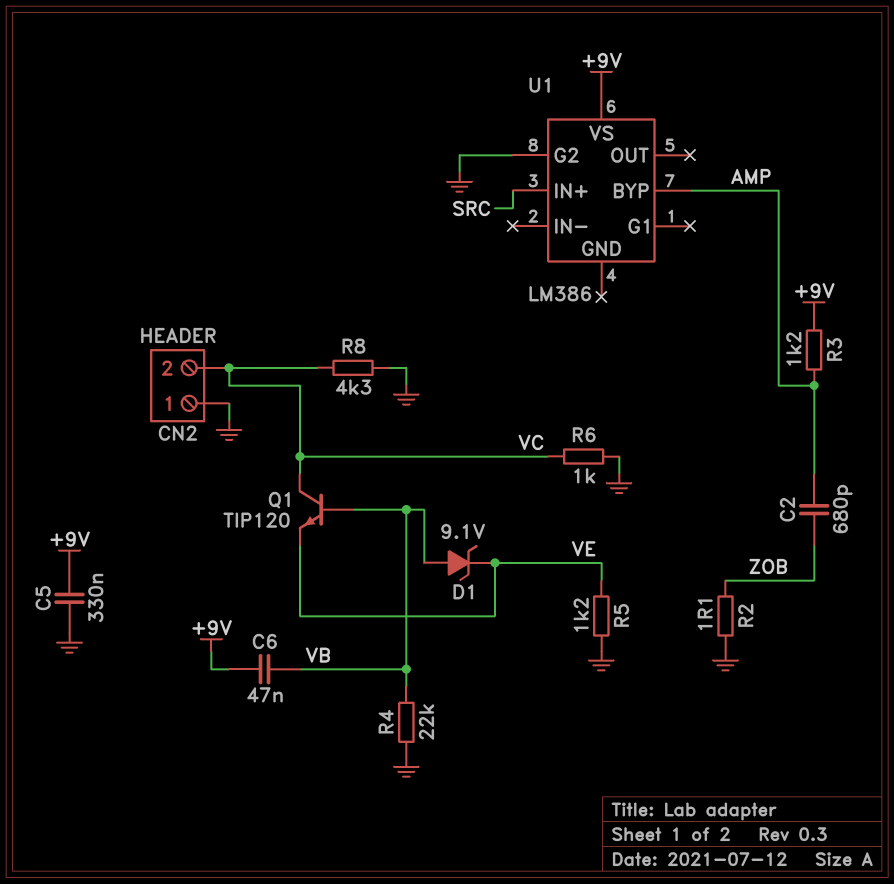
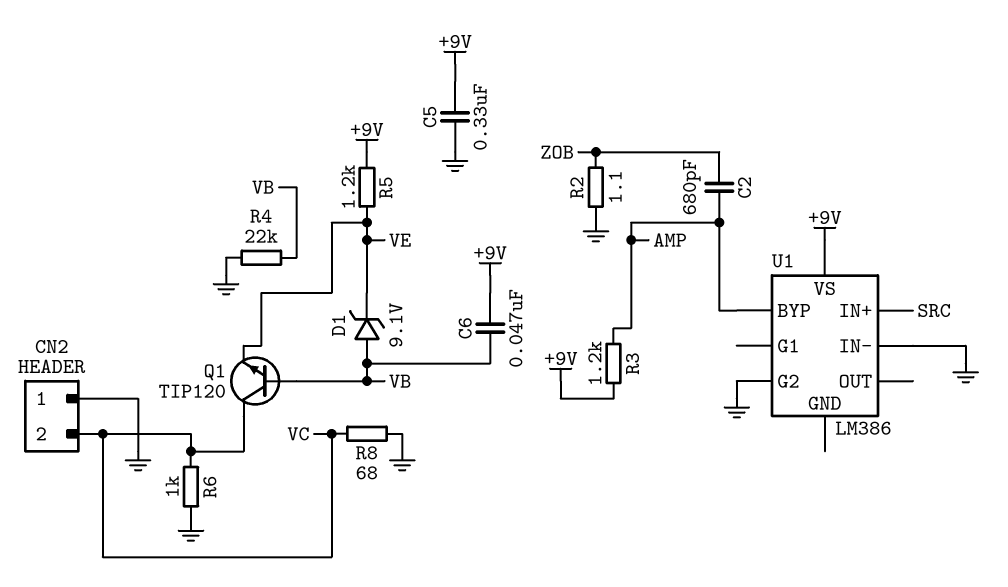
R5: 1.2k (GND, VE) -> 1.2k (+9V, VE)
R8: 4.3k (GND, VC) -> 68 (GND, VC)
U1 pin IN-: none -> GND

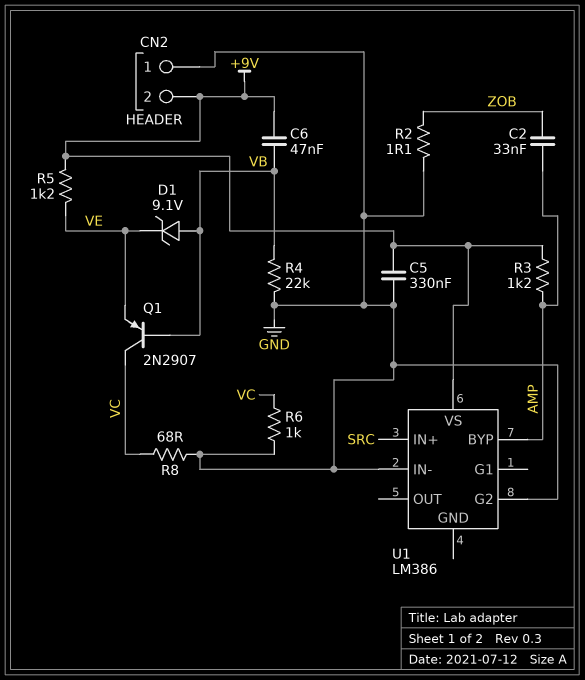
C2: 680pF (AMP, ZOB) -> 33nF (AMP, ZOB)
CN2 pin 2: VC -> +9V
Q1: NPN TIP120 (B VB, C VC, E VE) -> PNP 2N2907 (B VB, C VC, E VE)

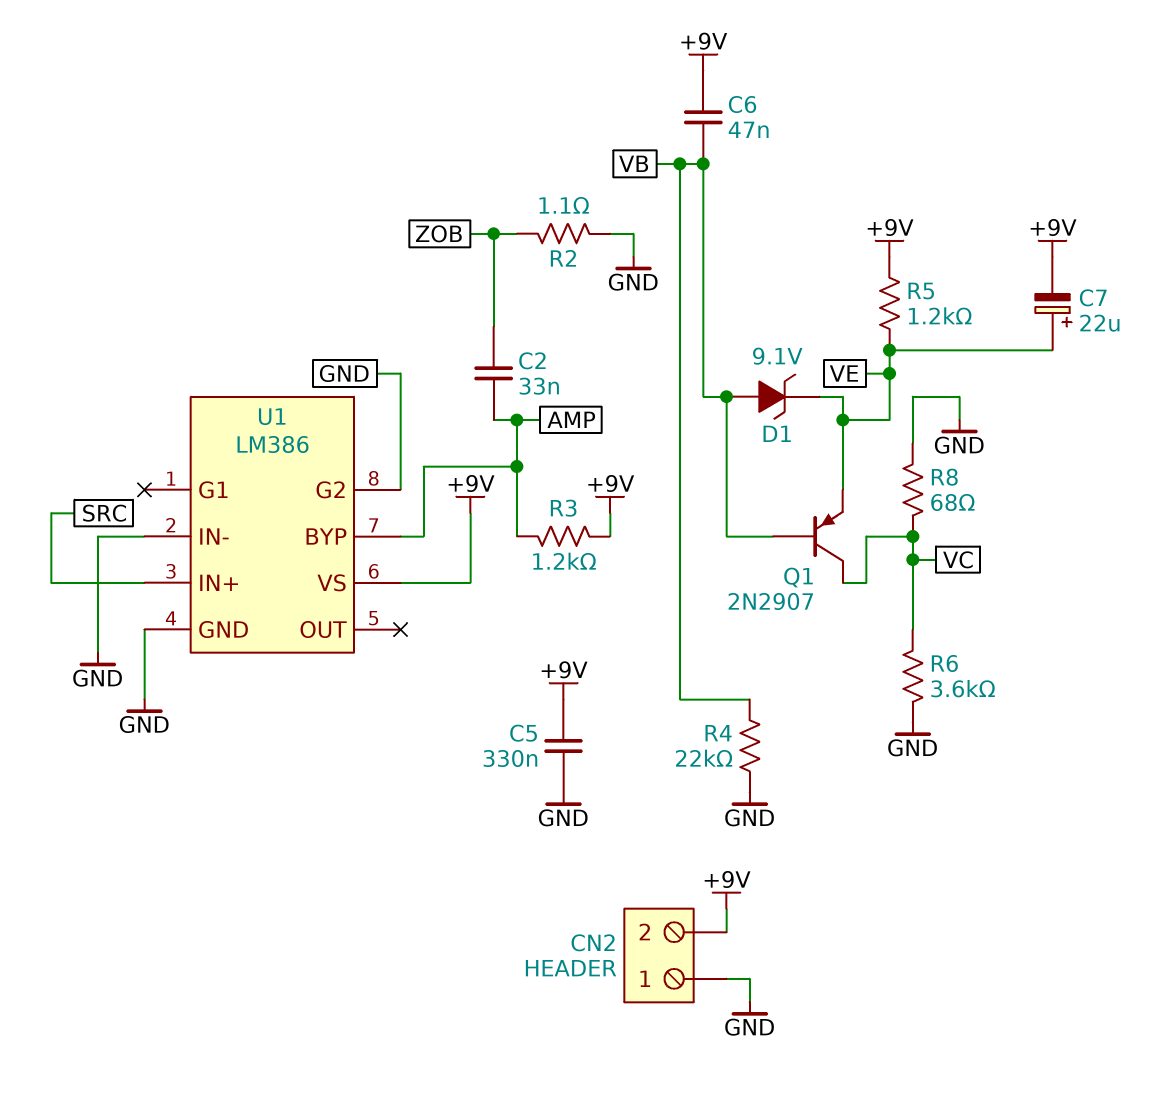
C7: none -> 22uF (plus VE, minus +9V)
R6: 1k (GND, VC) -> 3.6k (GND, VC)
U1 pin GND: none -> GND

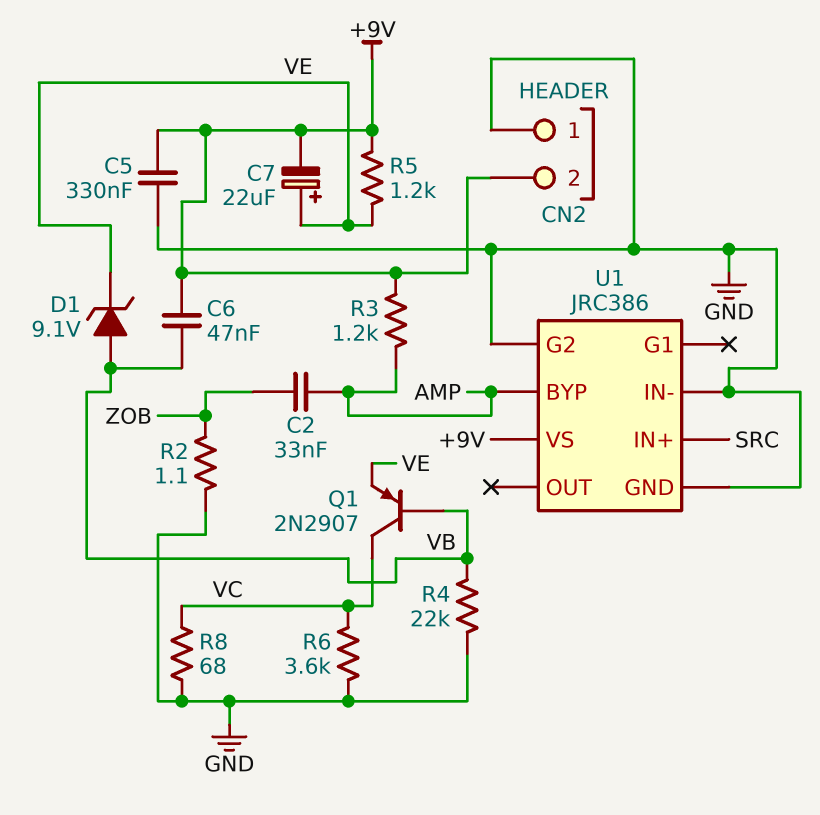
U1: LM386 -> JRC386

